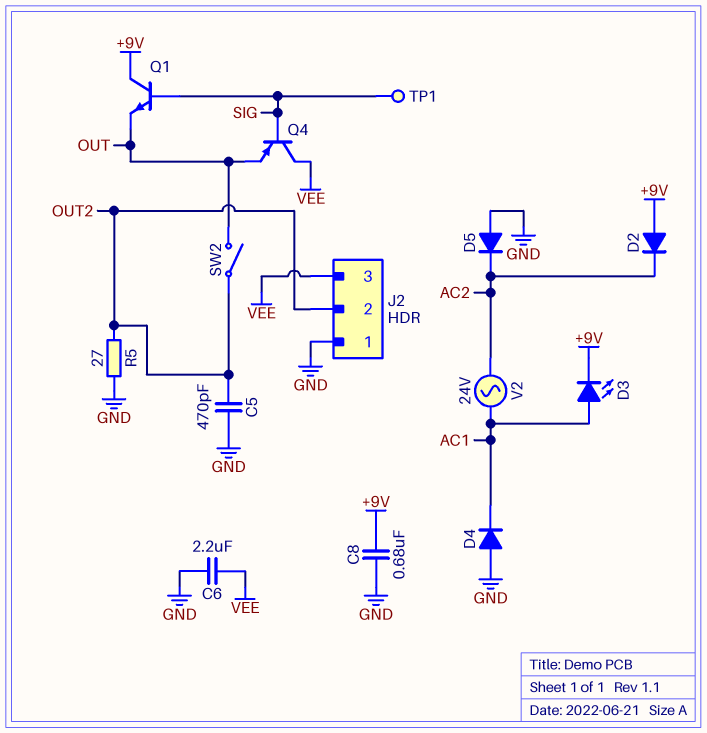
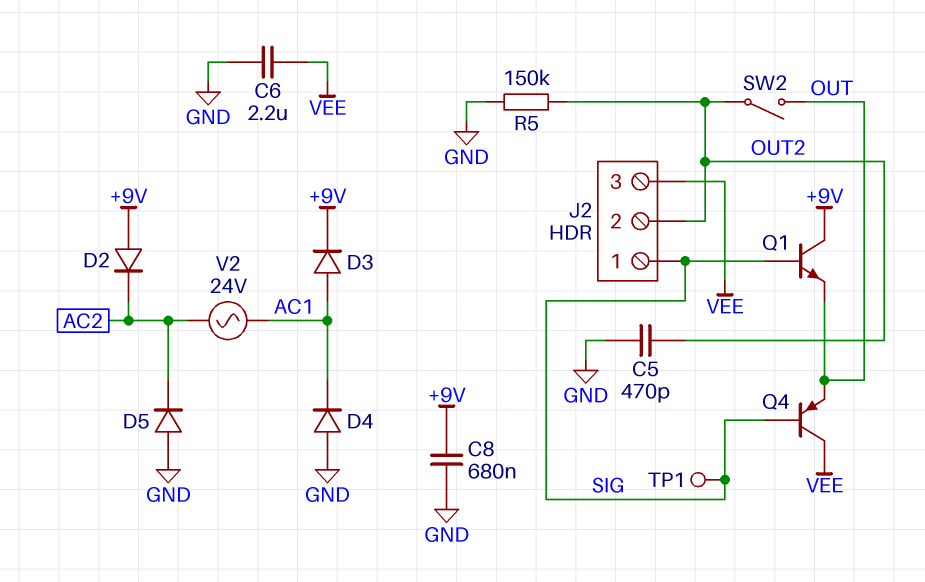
D3: LED (A AC1, K +9V) -> diode (A AC1, K +9V)
J2 pin 1: GND -> SIG
R5: 27 (GND, OUT2) -> 150k (GND, OUT2)

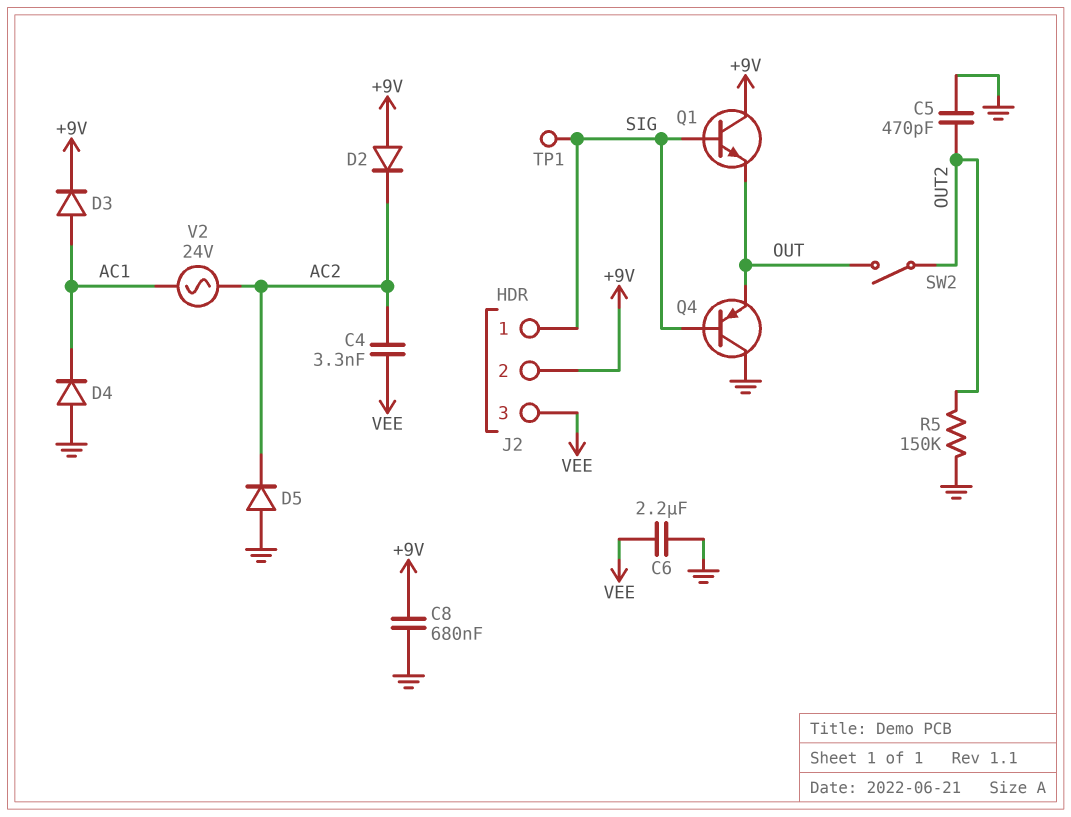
C4: none -> 3.3nF (AC2, VEE)
J2 pin 2: OUT2 -> +9V
Q4: PNP (B SIG, C VEE, E OUT) -> PNP (B SIG, C GND, E OUT)

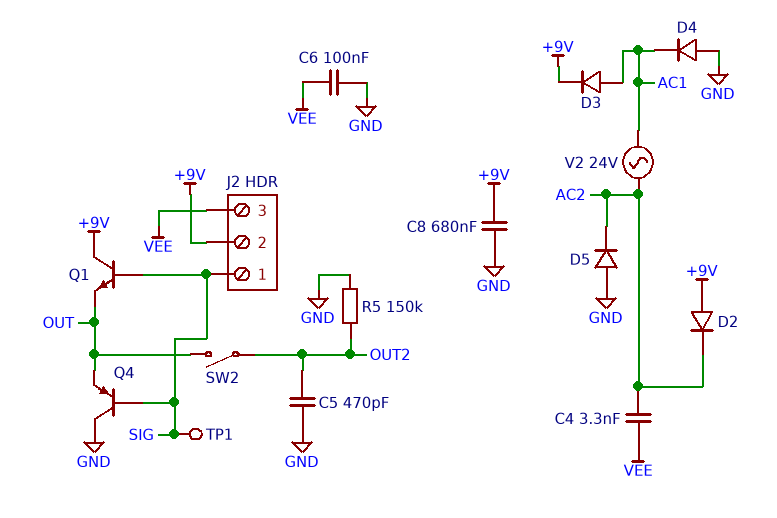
C6: 2.2uF (GND, VEE) -> 100nF (GND, VEE)

